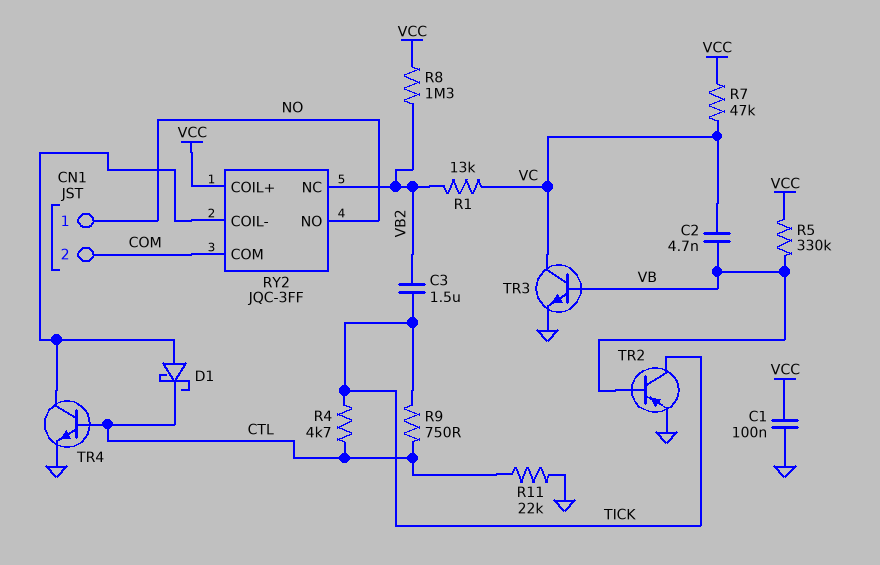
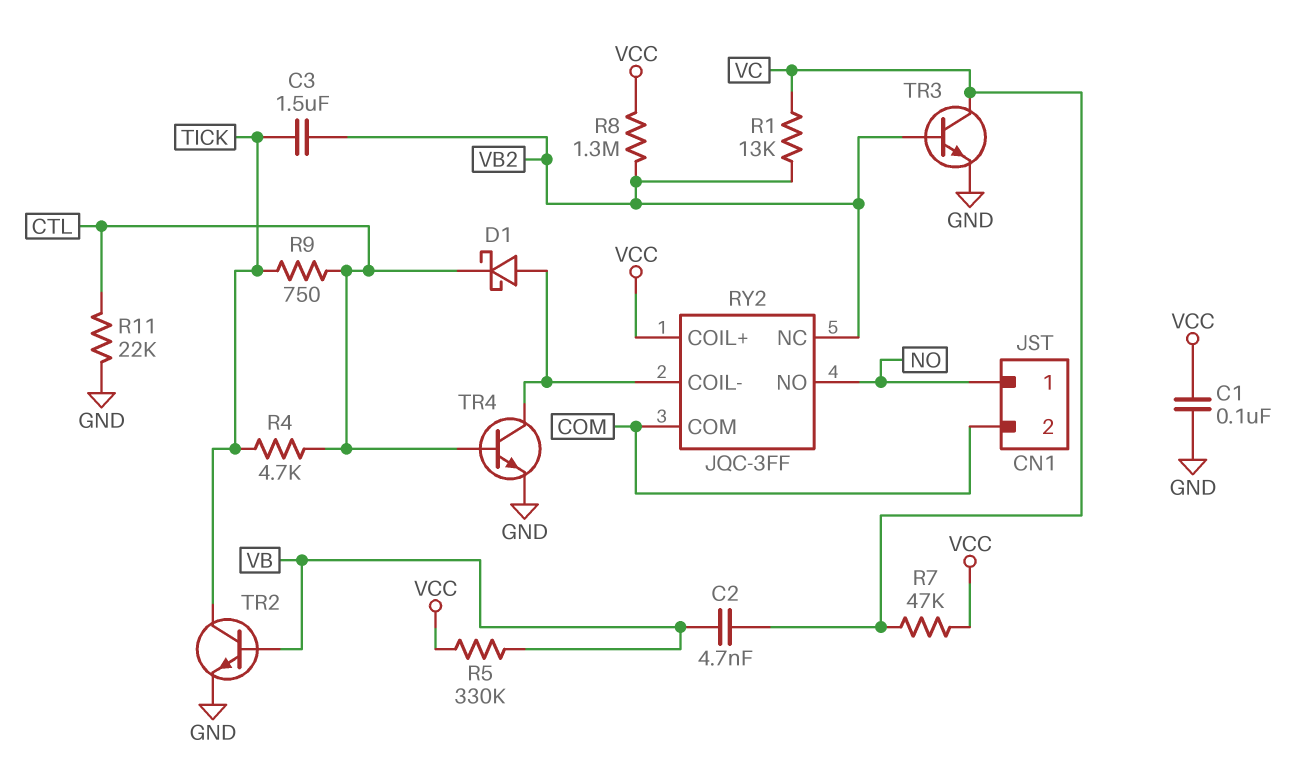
TR2: PNP (B VB, C TICK, E GND) -> NPN (B VB, C TICK, E GND)
TR3: NPN (B VB, C VC, E GND) -> NPN (B VB2, C VC, E GND)

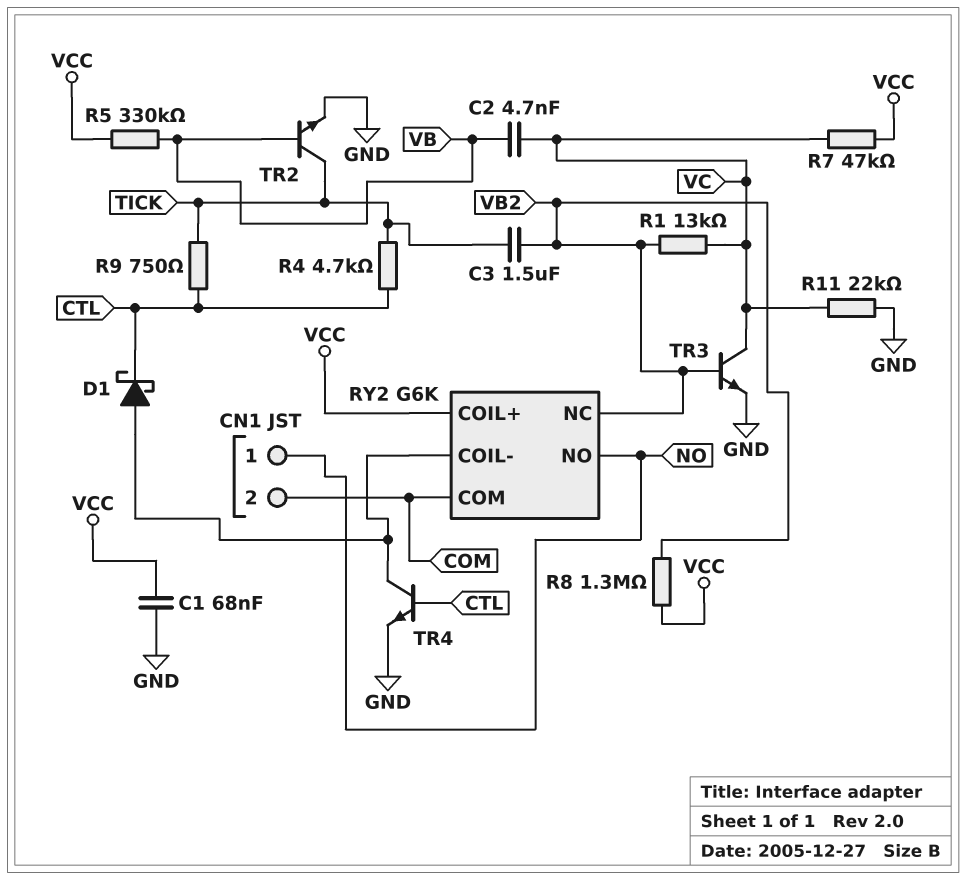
C1: 100nF (GND, VCC) -> 68nF (GND, VCC)
R11: 22k (CTL, GND) -> 22k (GND, VC)
RY2: JQC-3FF -> G6K

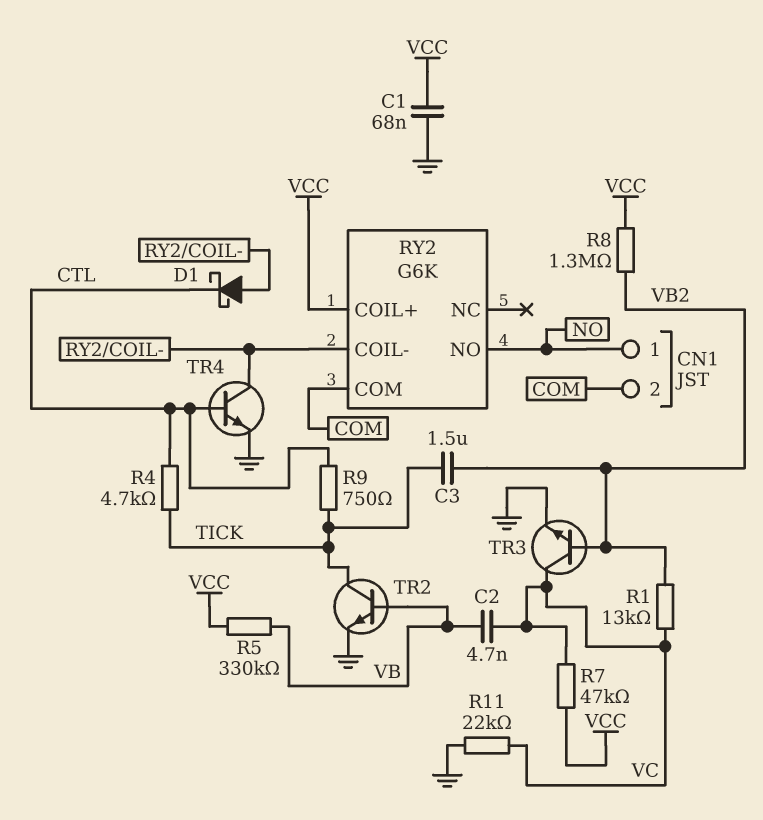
RY2 pin NC: VB2 -> none

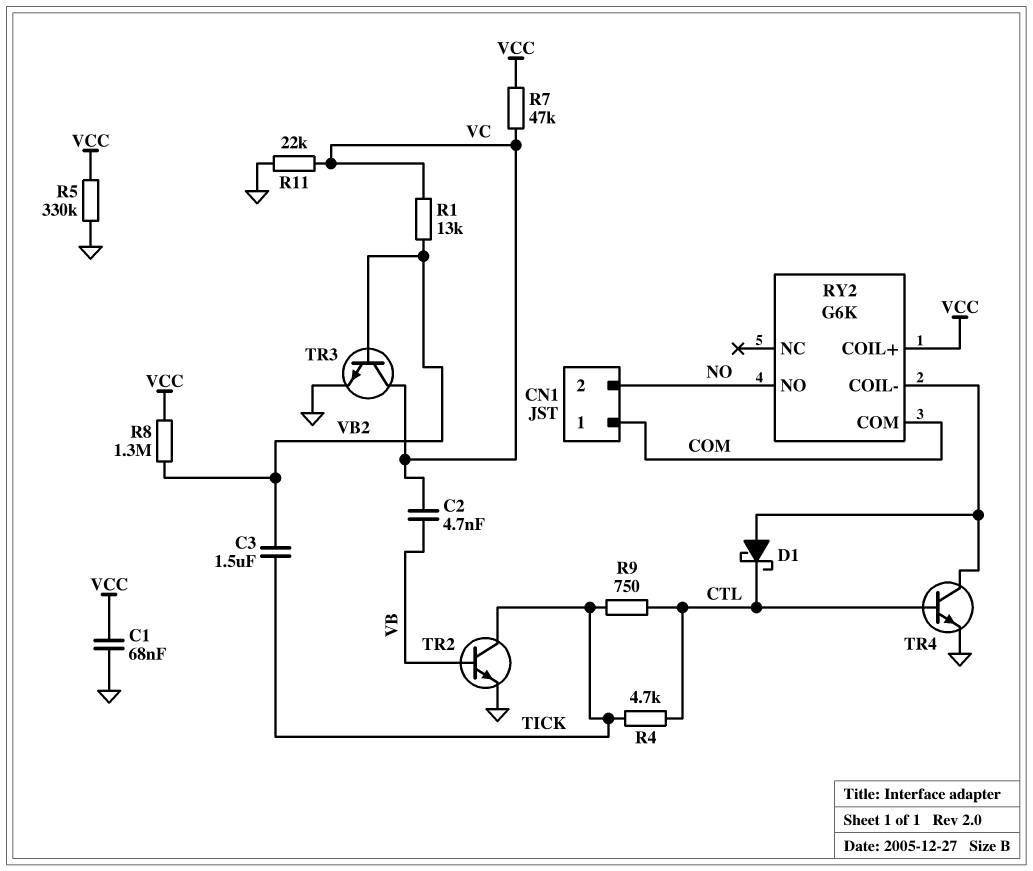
CN1 pin 1: NO -> COM
CN1 pin 2: COM -> NO
R5: 330k (VB, VCC) -> 330k (GND, VCC)

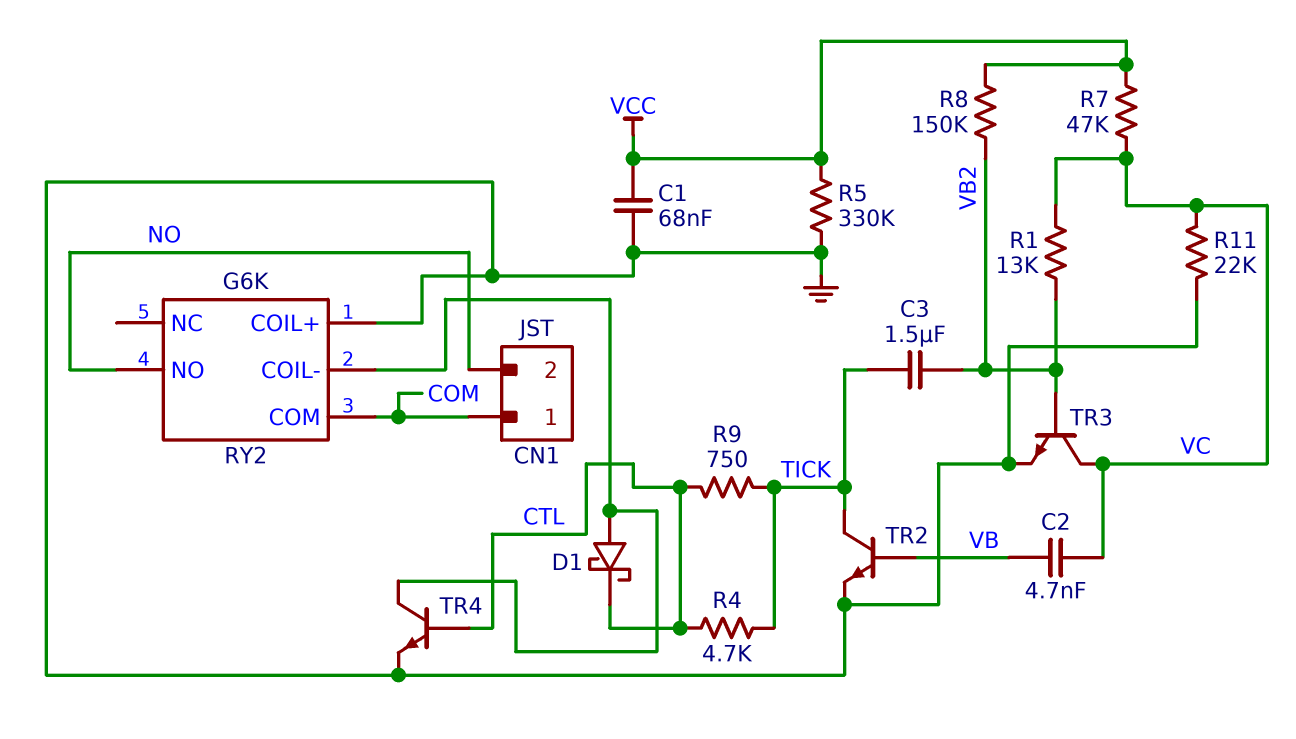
R8: 1.3M (VB2, VCC) -> 150k (VB2, VCC)
RY2 pin COIL+: VCC -> GND

